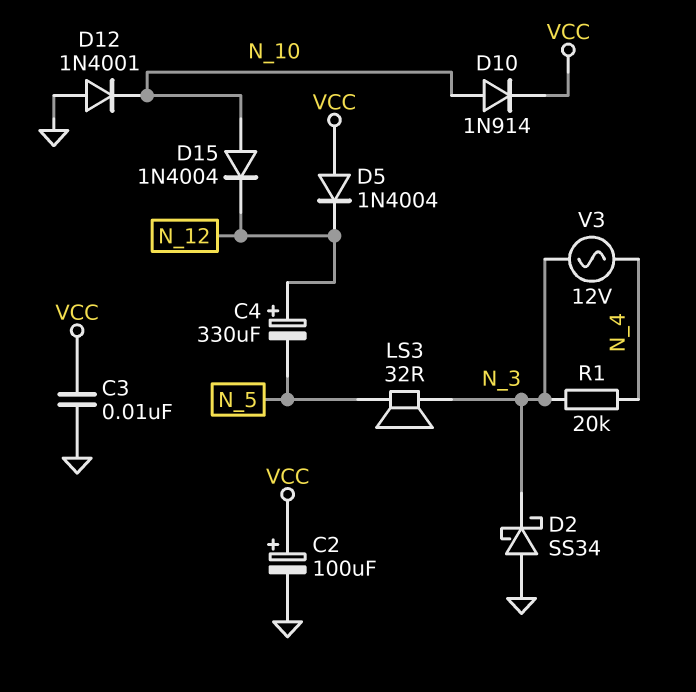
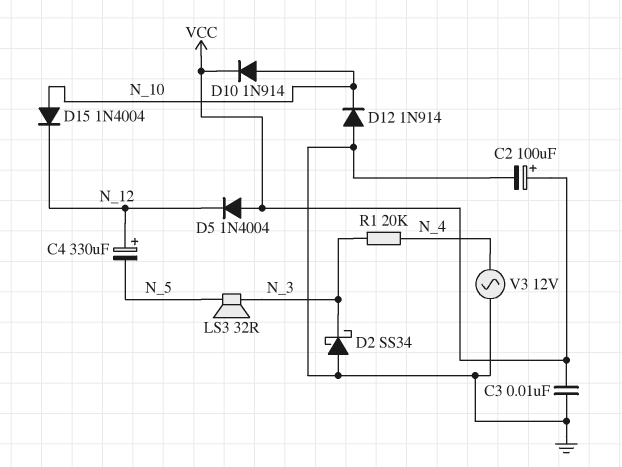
D12: diode 1N4001 (A GND, K N_10) -> diode 1N914 (A GND, K N_10)
V3: AC 12V (N_3, N_4) -> AC 12V (GND, N_4)

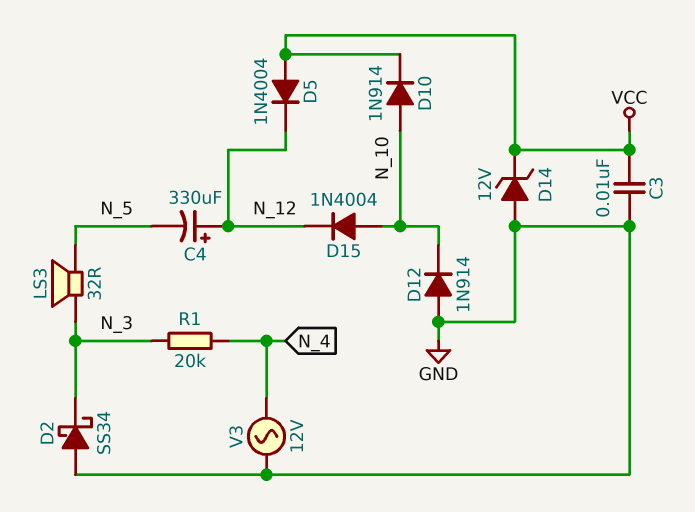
C2: 100uF (plus VCC, minus GND) -> none
D14: none -> zener 12V (A GND, K VCC)

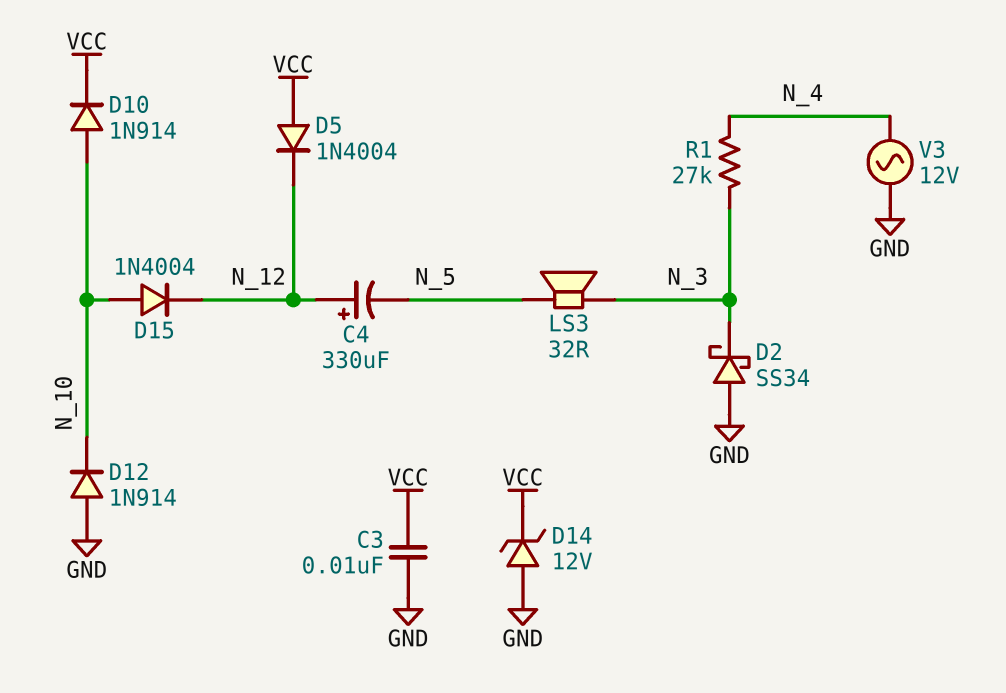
R1: 20k (N_3, N_4) -> 27k (N_3, N_4)

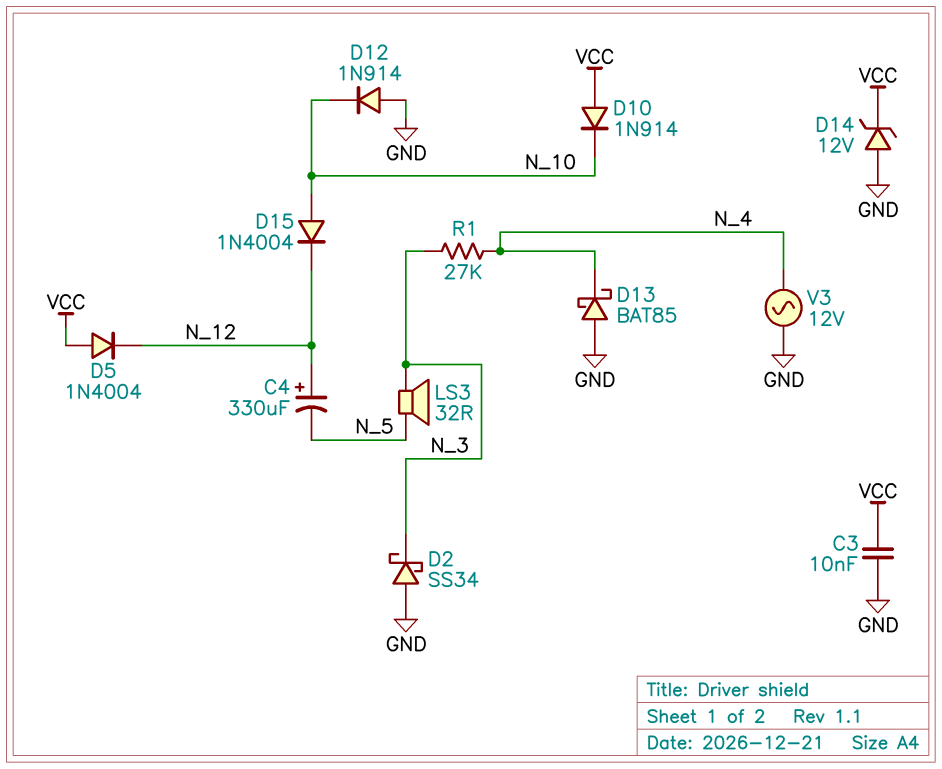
D10: diode 1N914 (A N_10, K VCC) -> diode 1N914 (A VCC, K N_10)
D13: none -> schottky BAT85 (A GND, K N_4)

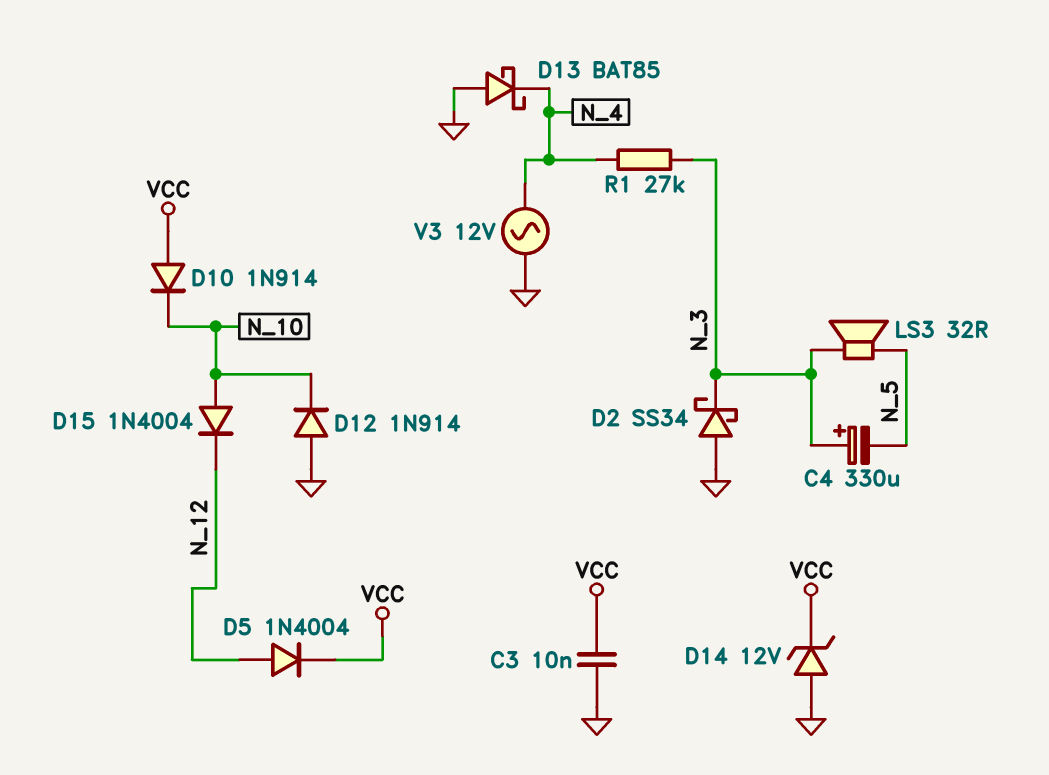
C4: 330uF (plus N_12, minus N_5) -> 330uF (plus N_3, minus N_5)
D5: diode 1N4004 (A VCC, K N_12) -> diode 1N4004 (A N_12, K VCC)

